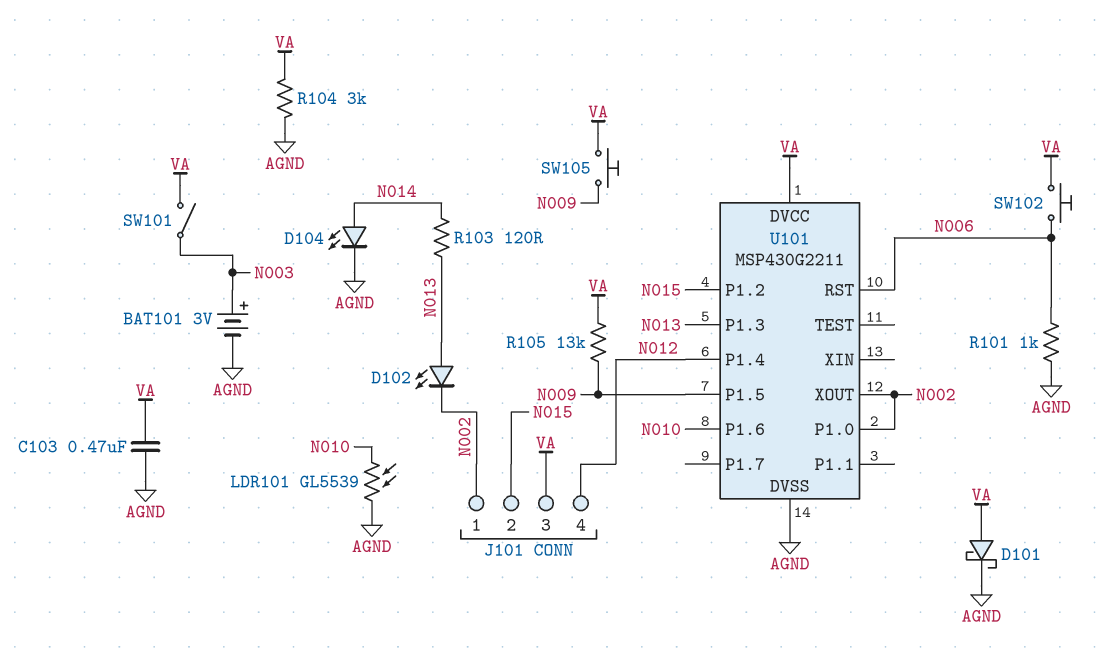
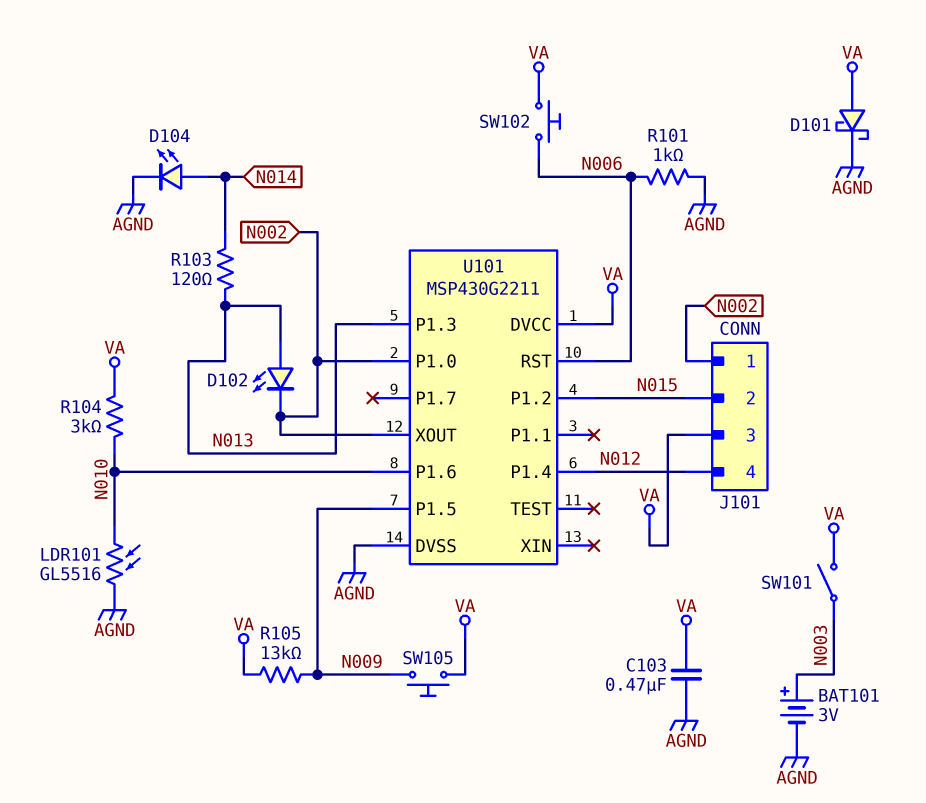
LDR101: GL5539 (AGND, N010) -> GL5516 (AGND, N010)
R104: 3k (AGND, VA) -> 3k (N010, VA)

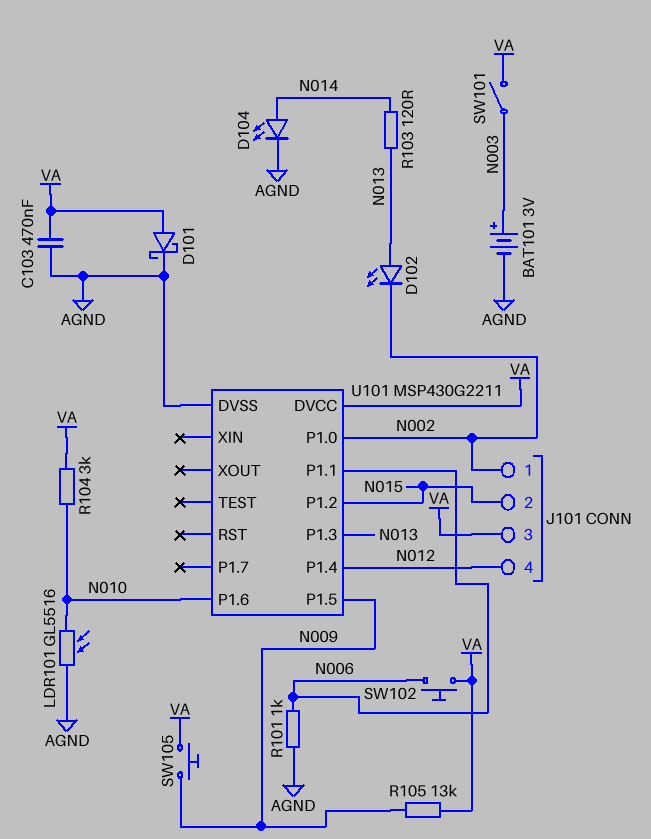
U101 pin P1.1: none -> N006
U101 pin RST: N006 -> none
U101 pin XOUT: N002 -> none

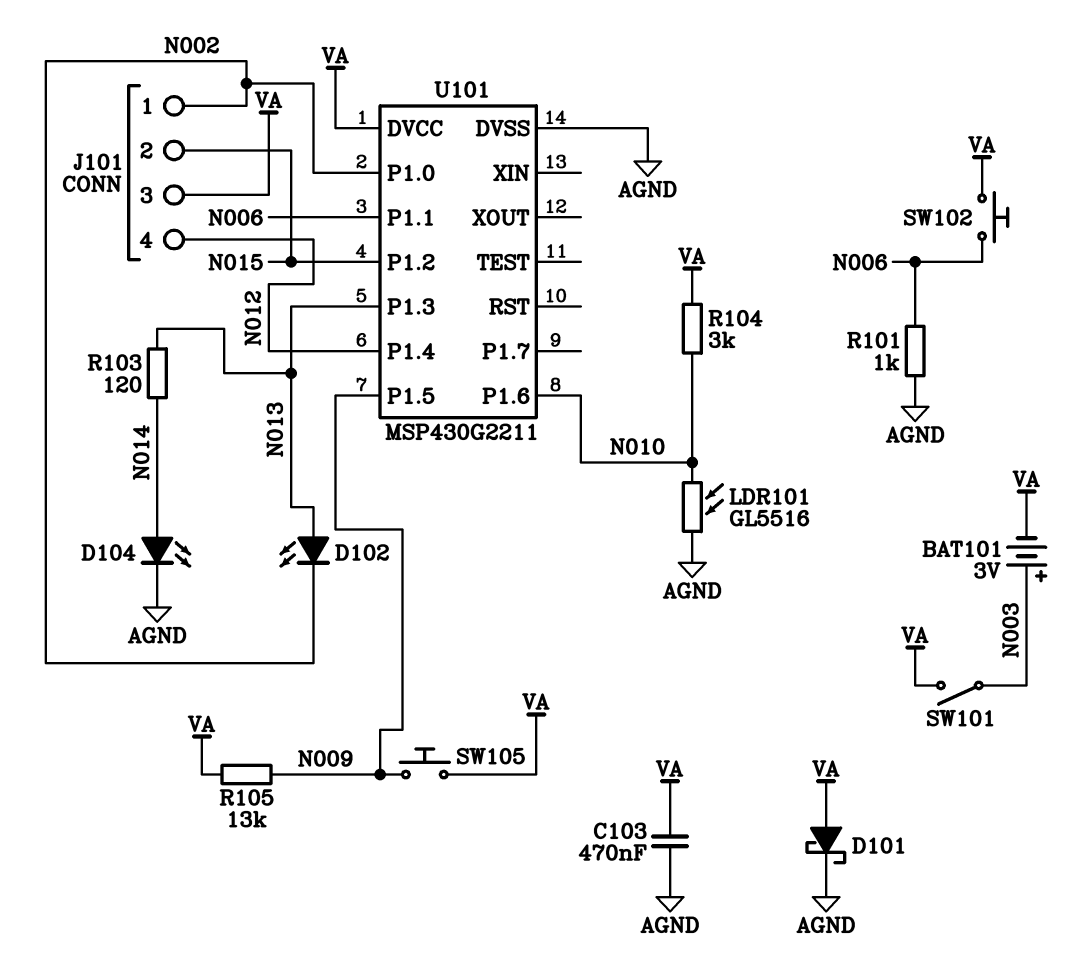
BAT101: 3V (plus N003, minus AGND) -> 3V (plus N003, minus VA)

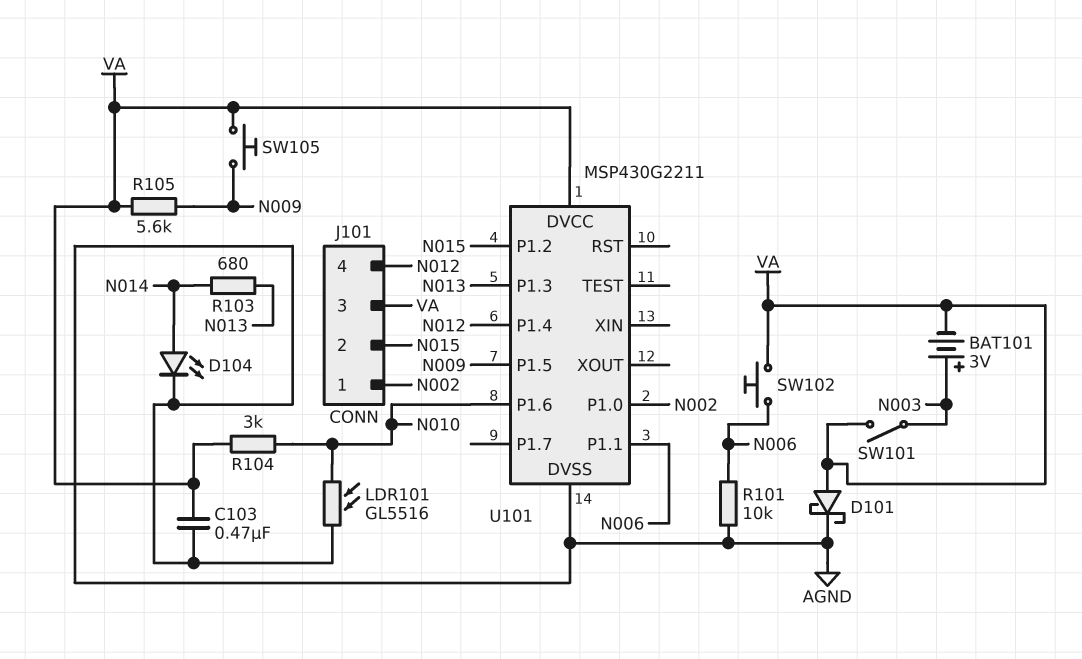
D102: LED (A N013, K N002) -> none
R101: 1k (AGND, N006) -> 10k (AGND, N006)
R103: 120 (N013, N014) -> 680 (N013, N014)
R105: 13k (N009, VA) -> 5.6k (N009, VA)

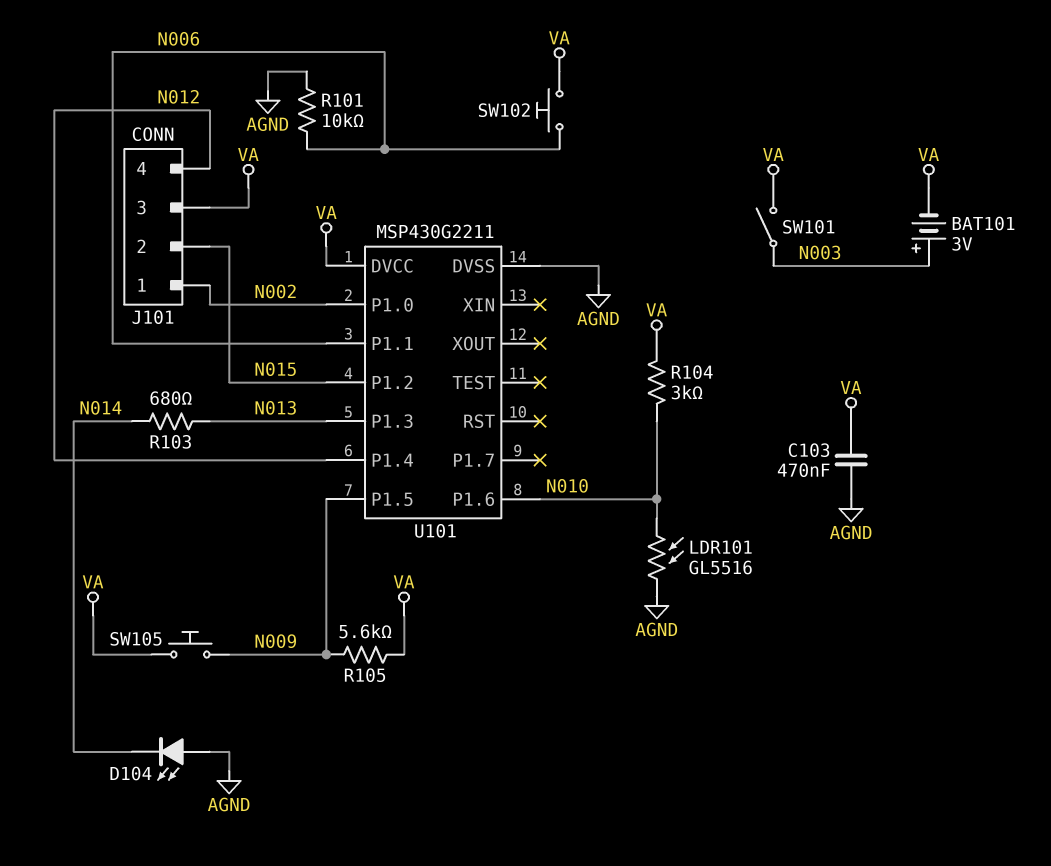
D101: schottky (A VA, K AGND) -> none
D104: LED (A N014, K AGND) -> LED (A AGND, K N014)

